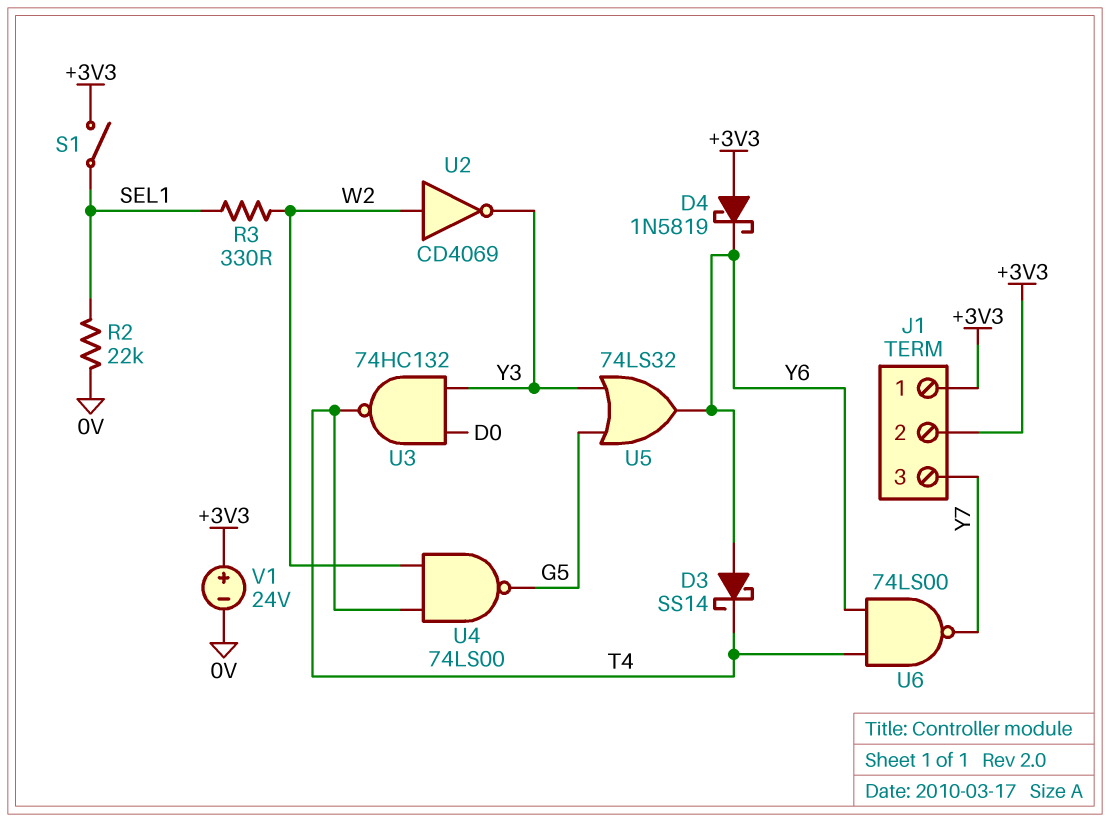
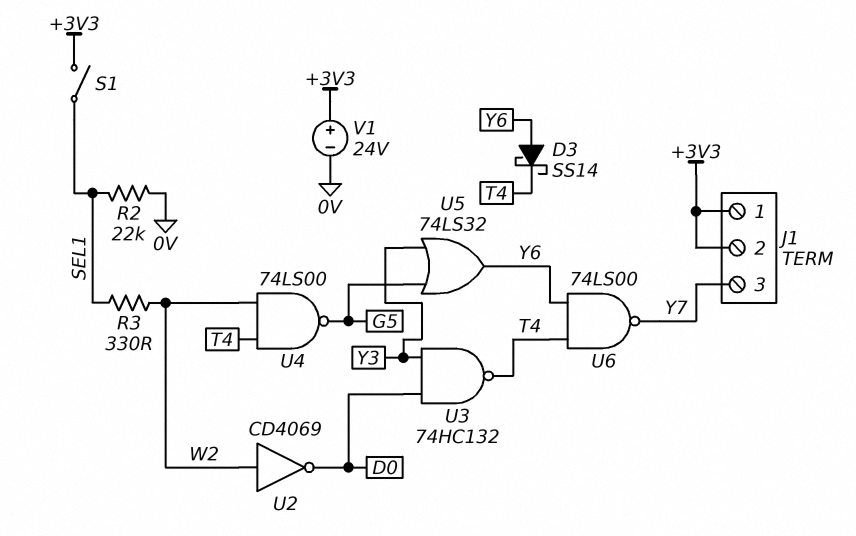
D4: schottky 1N5819 (A +3V3, K Y6) -> none
U2: NOT CD4069 (in W2, out Y3) -> NOT CD4069 (in W2, out D0)

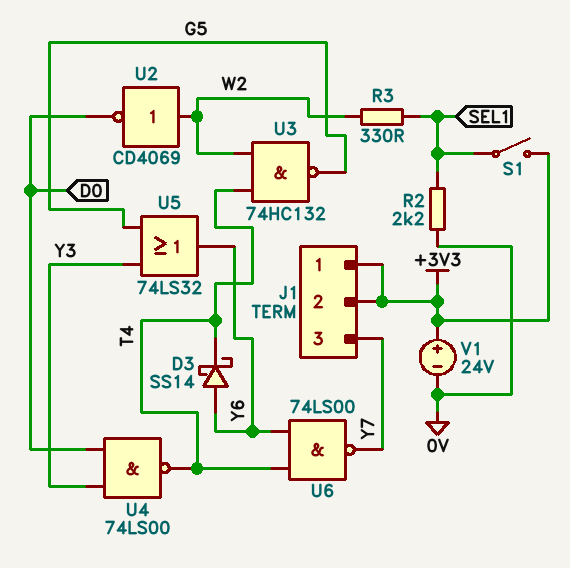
R2: 22k (0V, SEL1) -> 2.2k (0V, SEL1)
U3: NAND 74HC132 (in D0, in Y3, out T4) -> NAND 74HC132 (in T4, in W2, out G5)
U4: NAND 74LS00 (in T4, in W2, out G5) -> NAND 74LS00 (in D0, in Y3, out T4)

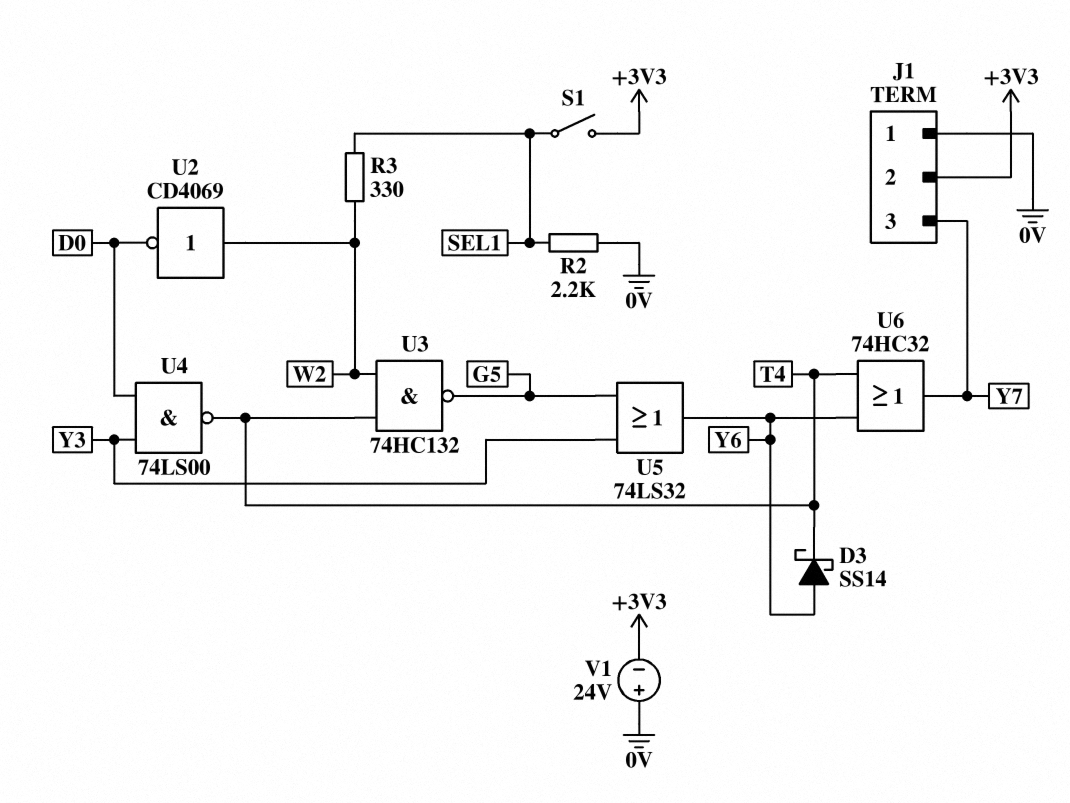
J1 pin 1: +3V3 -> 0V
U6: NAND 74LS00 (in T4, in Y6, out Y7) -> OR 74HC32 (in T4, in Y6, out Y7)
V1: 24V (plus +3V3, minus 0V) -> 24V (plus 0V, minus +3V3)

